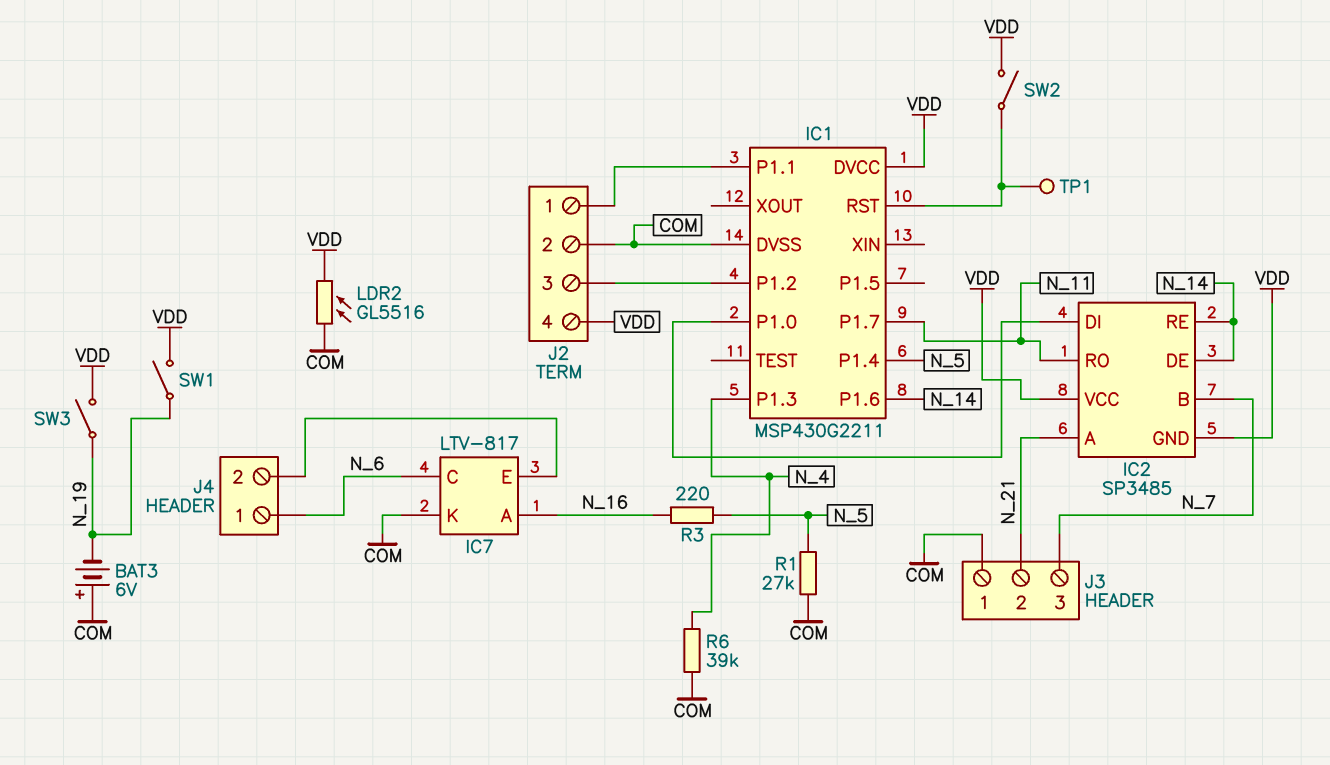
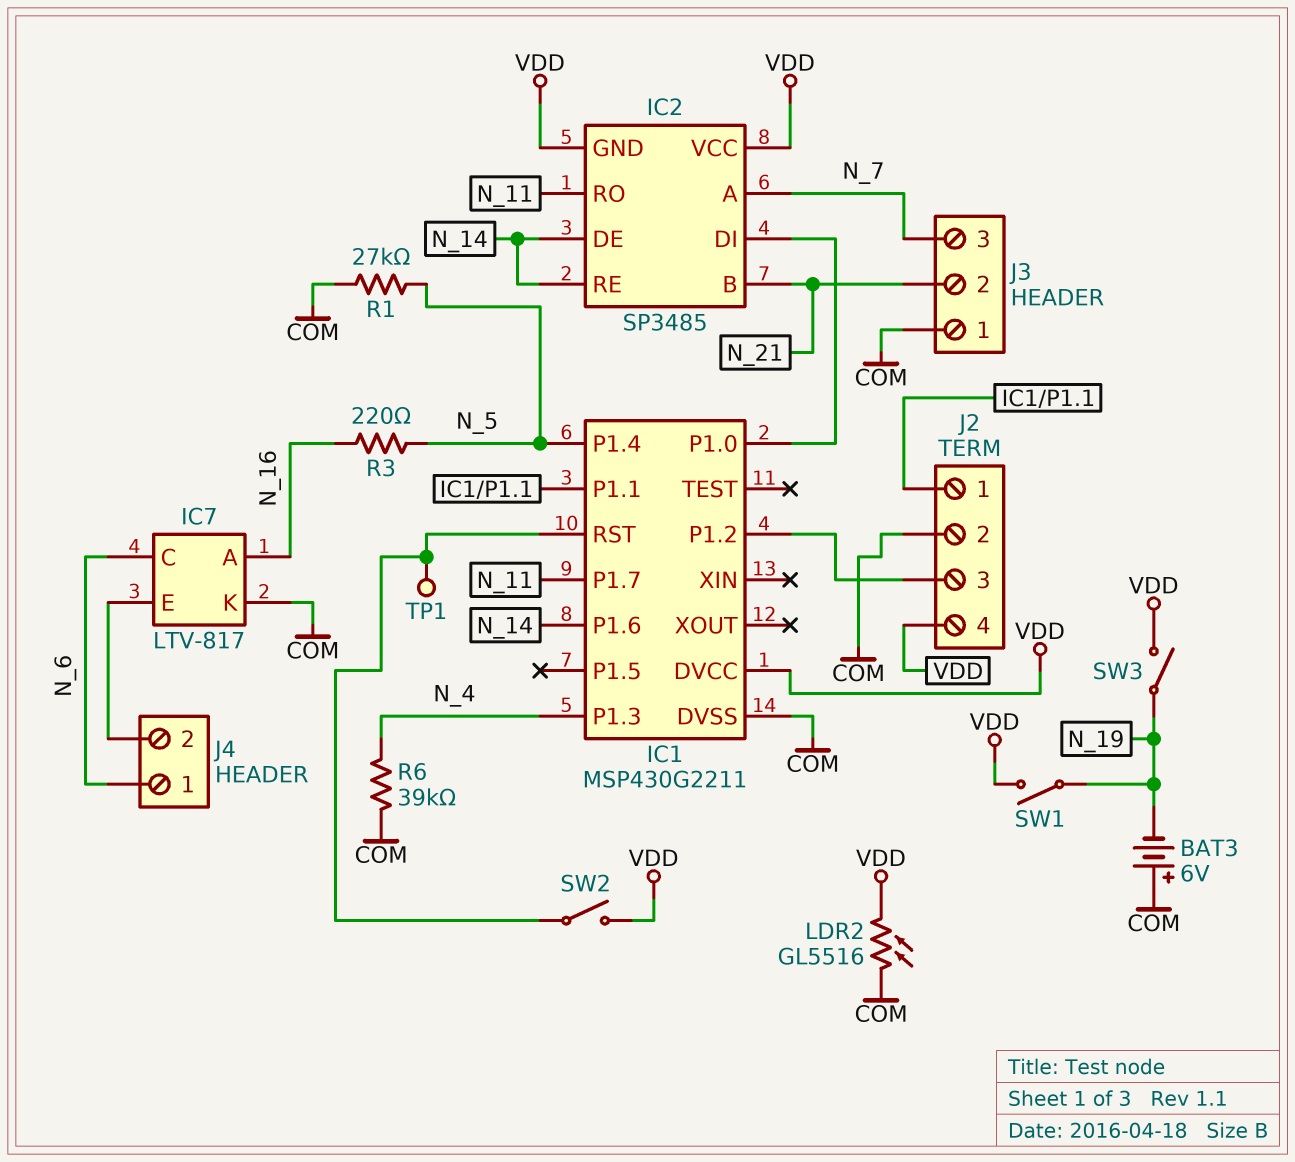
IC2 pin A: N_21 -> N_7
IC2 pin B: N_7 -> N_21

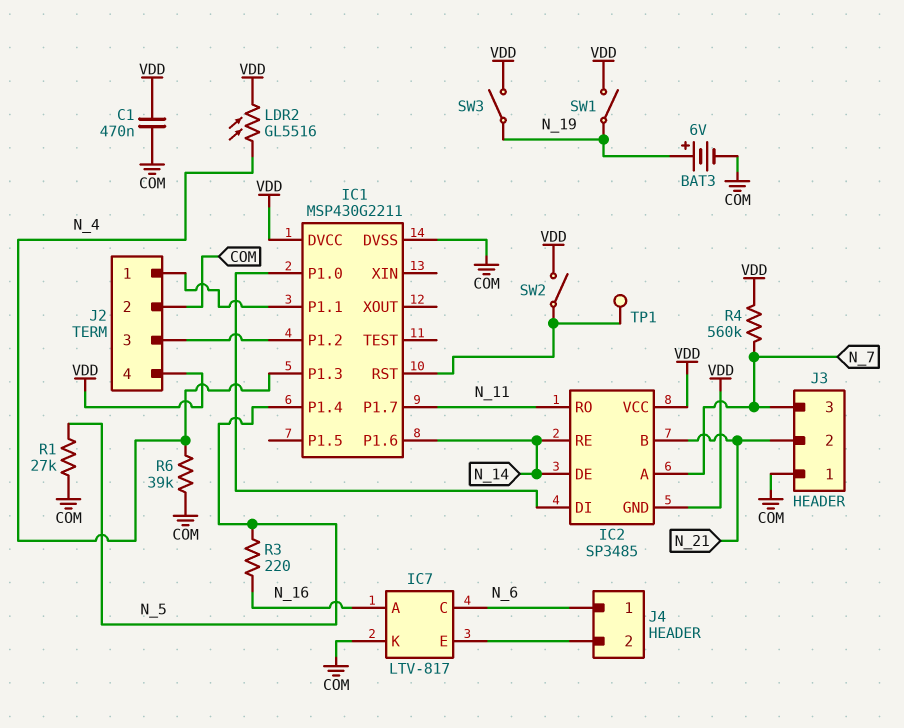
BAT3: 6V (plus COM, minus N_19) -> 6V (plus N_19, minus COM)
C1: none -> 470nF (COM, VDD)
LDR2: GL5516 (COM, VDD) -> GL5516 (N_4, VDD)
R4: none -> 560k (N_7, VDD)

